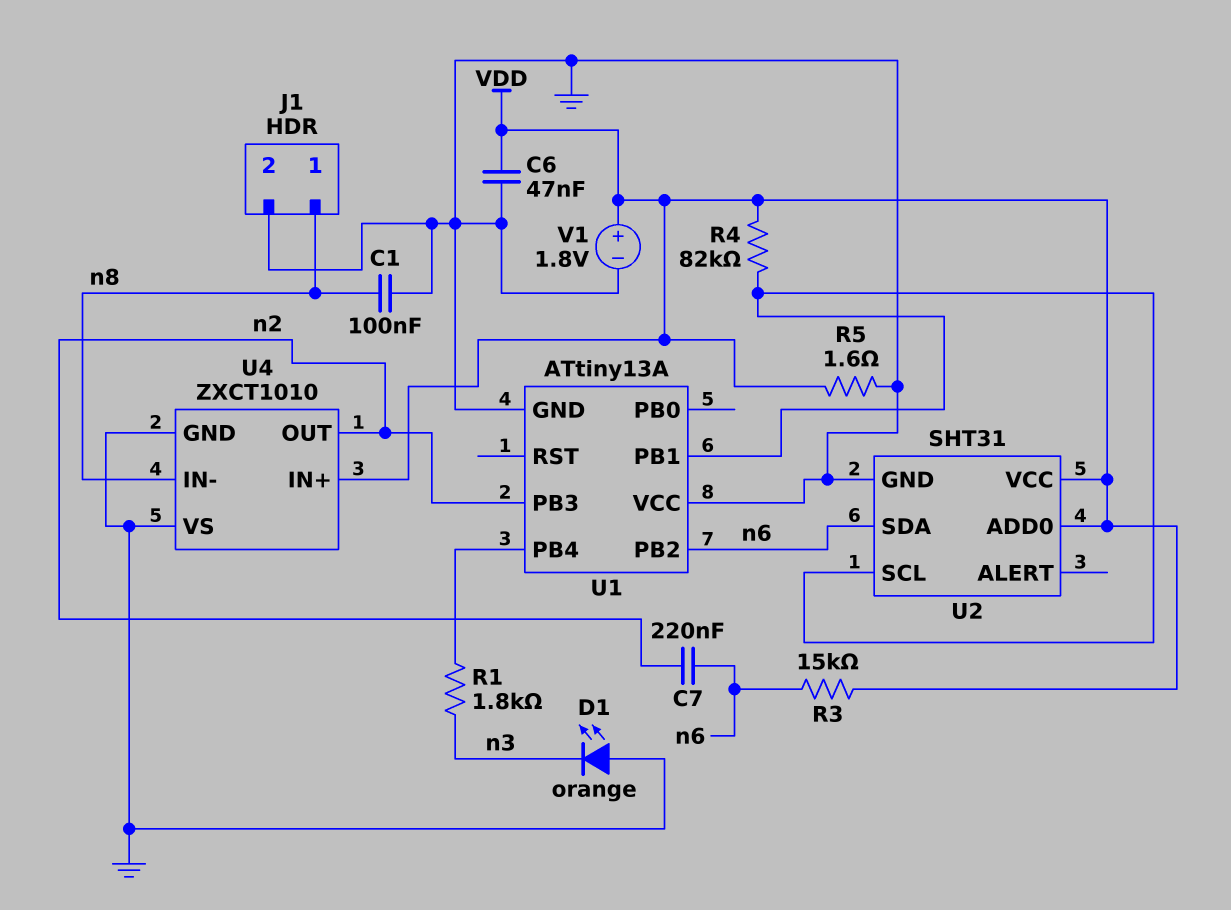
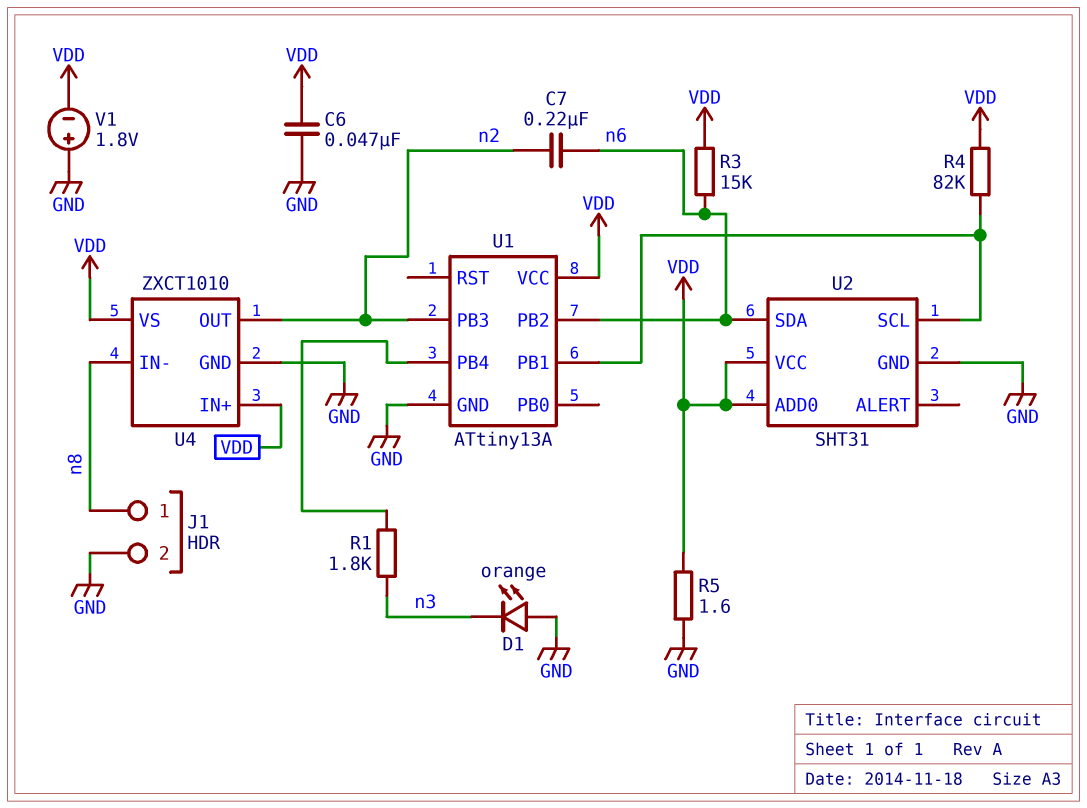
C1: 100nF (GND, n8) -> none
U1 pin VCC: GND -> VDD
U4 pin VS: GND -> VDD
V1: 1.8V (plus VDD, minus GND) -> 1.8V (plus GND, minus VDD)

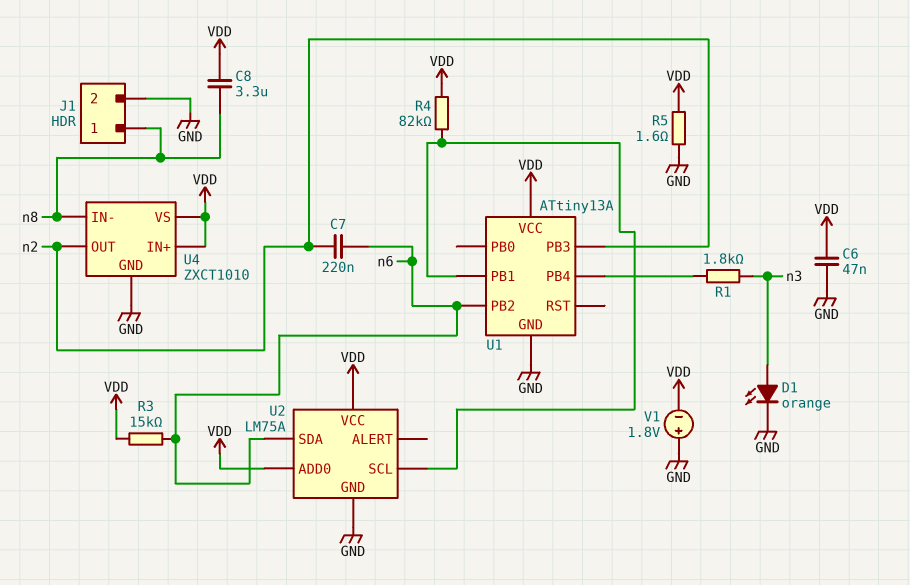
C8: none -> 3.3uF (VDD, n8)
D1: LED orange (A GND, K n3) -> LED orange (A n3, K GND)
U2: SHT31 -> LM75A

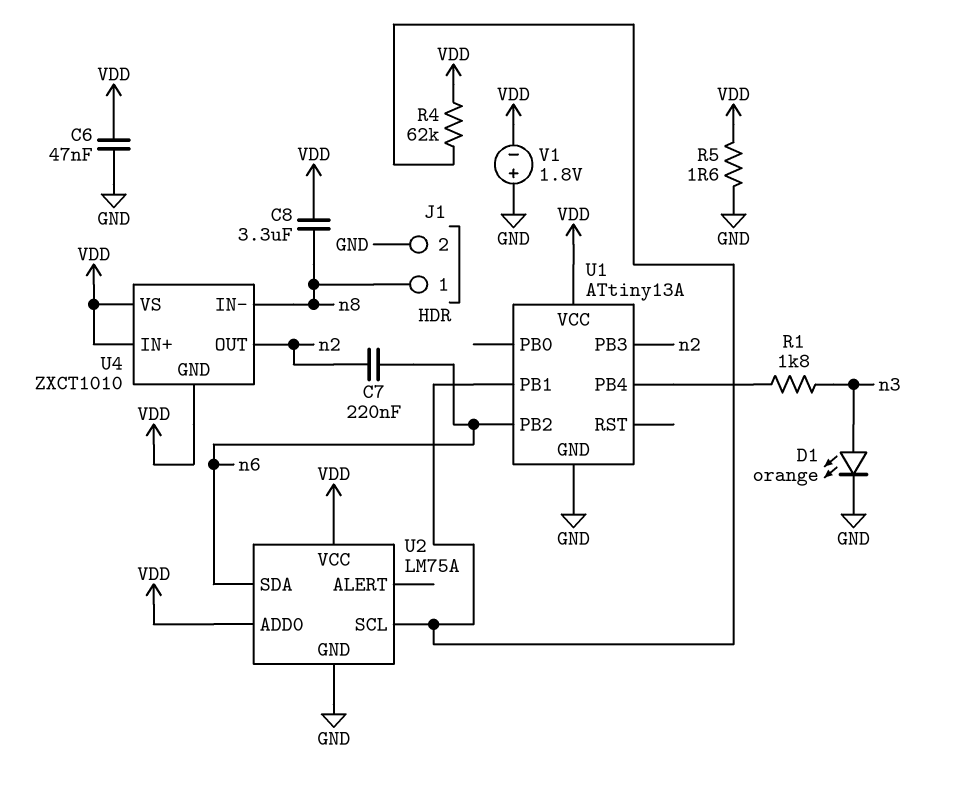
R3: 15k (VDD, n6) -> none
R4: 82k (U1/PB1, VDD) -> 62k (U1/PB1, VDD)
U4 pin GND: GND -> VDD

